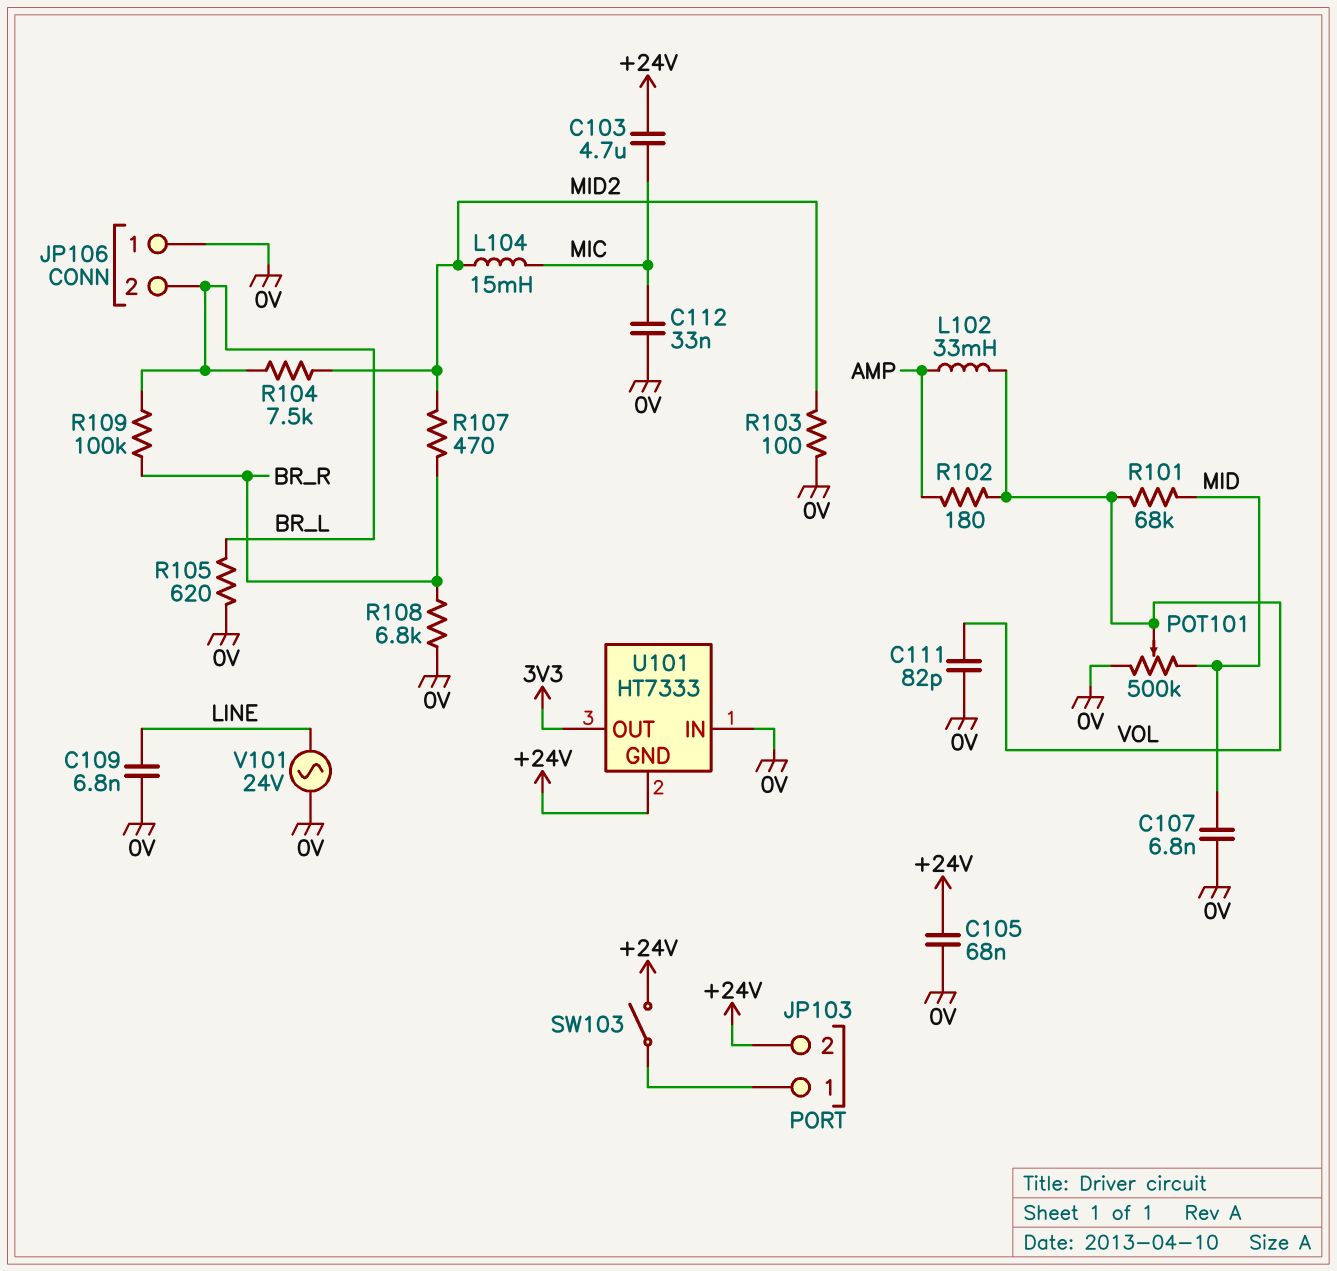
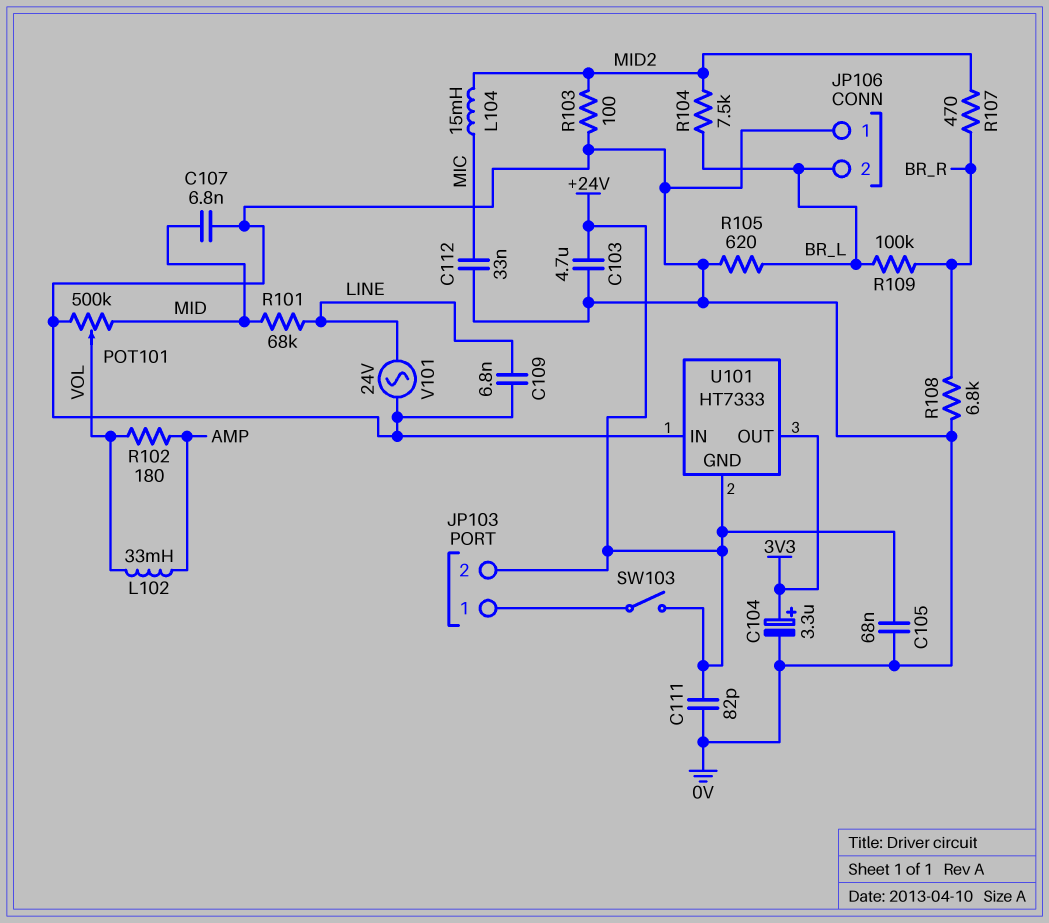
C103: 4.7uF (+24V, MIC) -> 4.7uF (+24V, 0V)
C104: none -> 3.3uF (plus 3V3, minus 0V)
C111: 82pF (0V, VOL) -> 82pF (+24V, 0V)
R101: 68k (MID, VOL) -> 68k (LINE, MID)

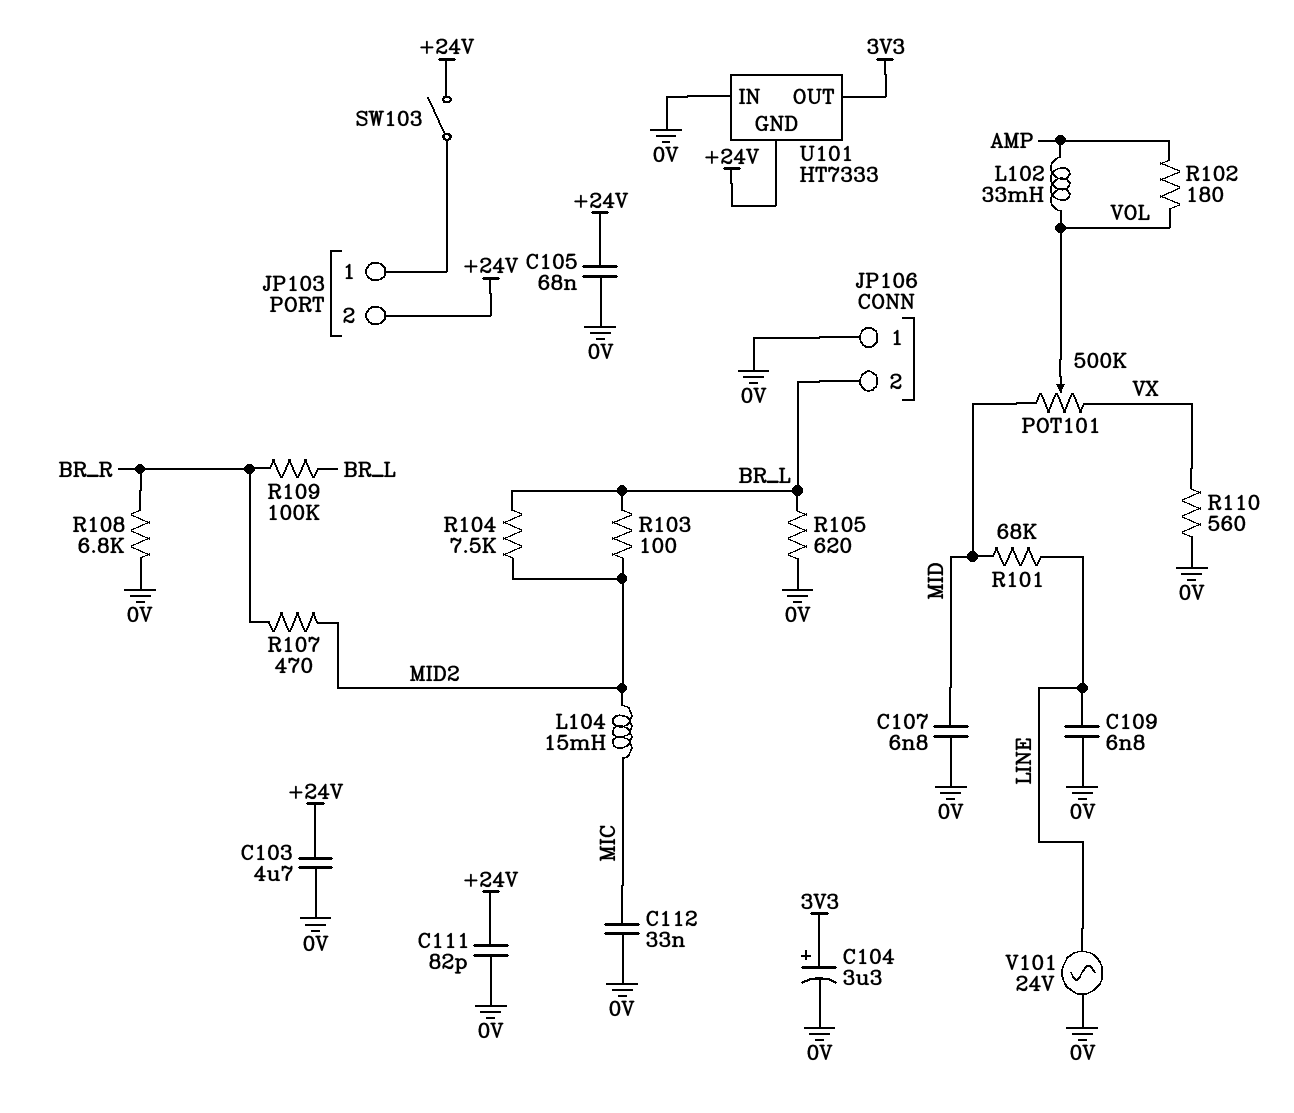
POT101: 500k (0V, MID, wiper VOL) -> 500k (MID, VX, wiper VOL)
R103: 100 (0V, MID2) -> 100 (BR_L, MID2)
R110: none -> 560 (0V, VX)

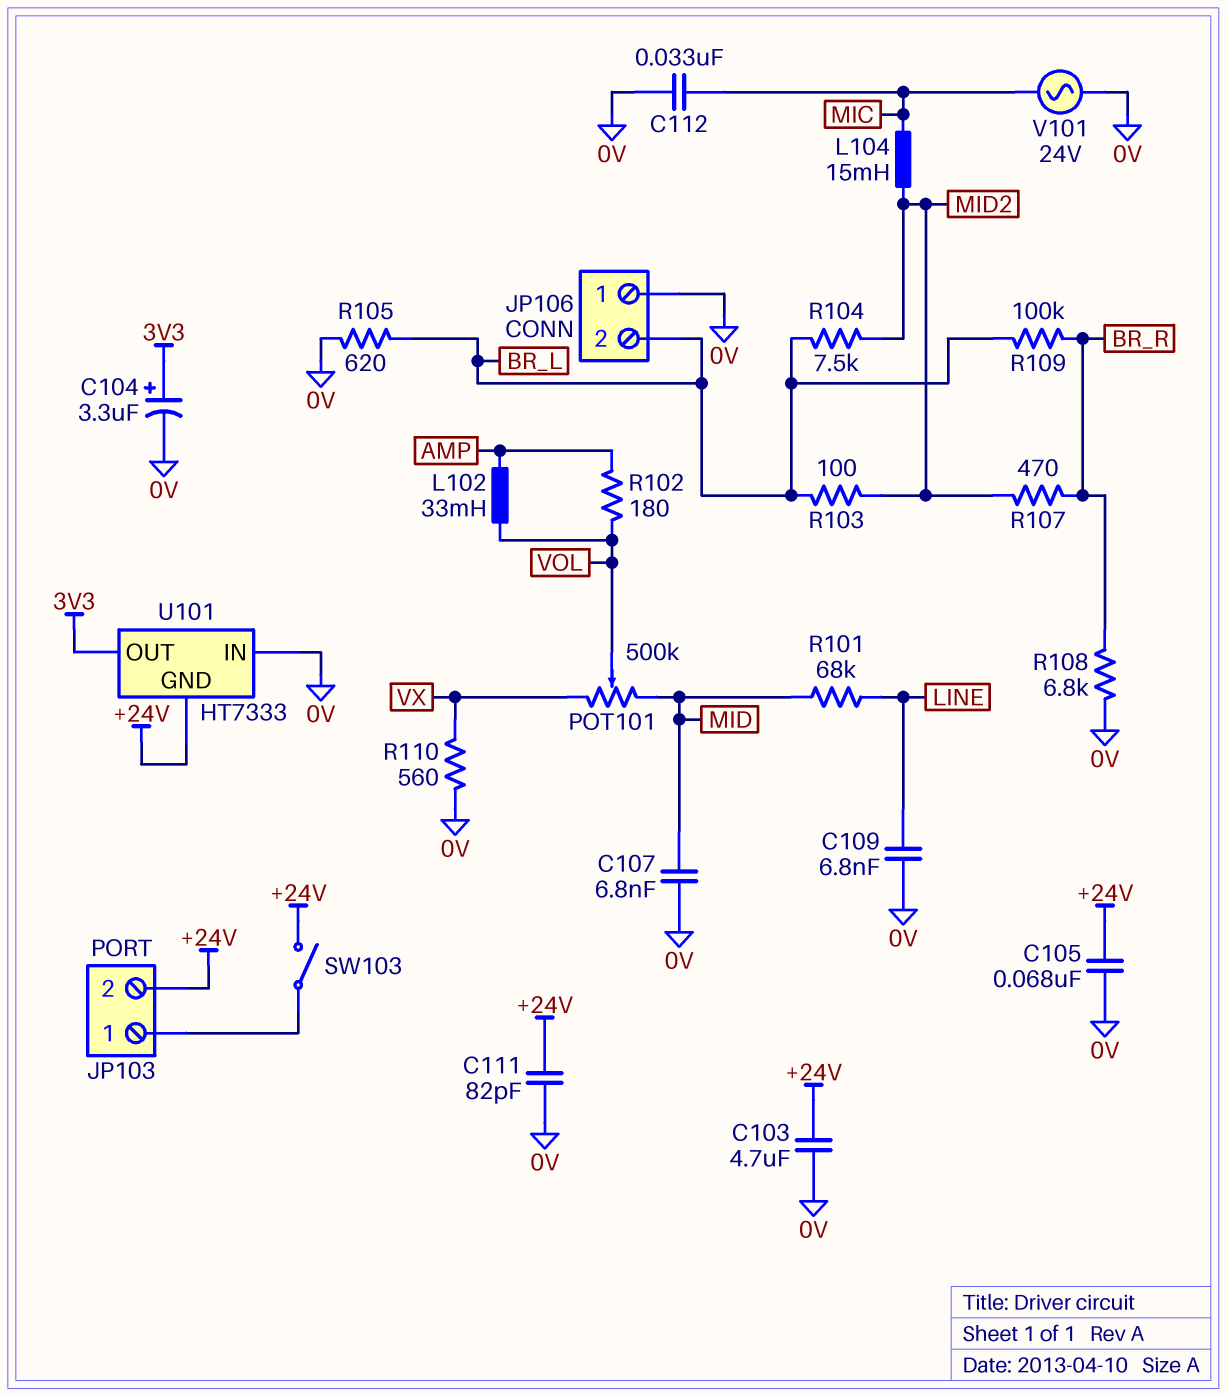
V101: AC 24V (0V, LINE) -> AC 24V (0V, MIC)

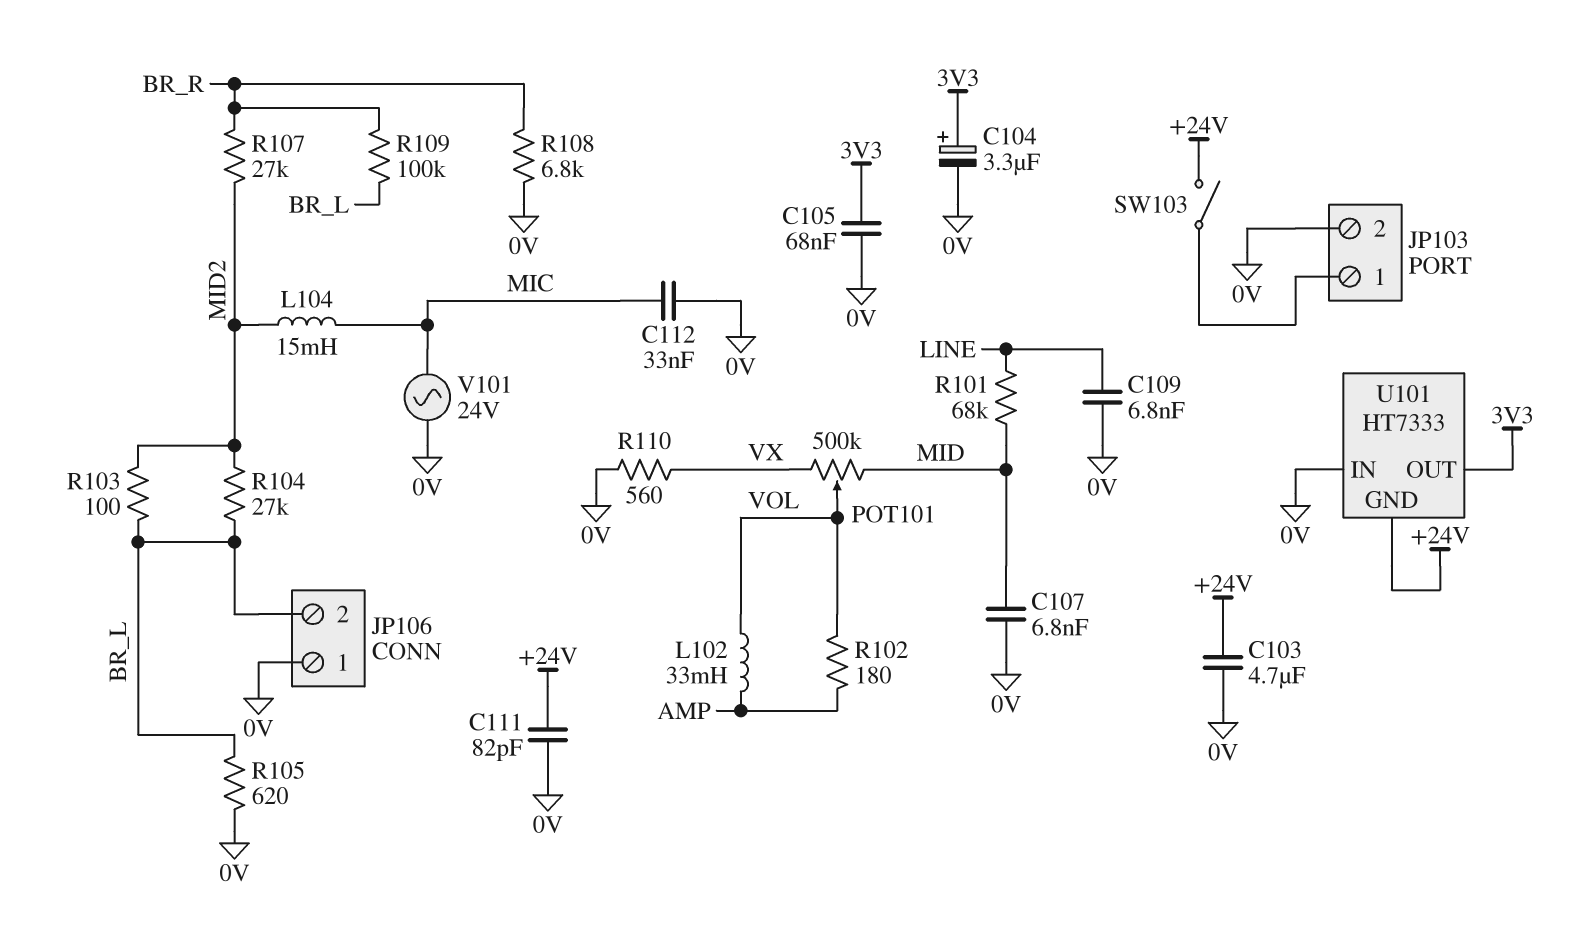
C105: 68nF (+24V, 0V) -> 68nF (0V, 3V3)
JP103 pin 2: +24V -> 0V
R104: 7.5k (BR_L, MID2) -> 27k (BR_L, MID2)
R107: 470 (BR_R, MID2) -> 27k (BR_R, MID2)

